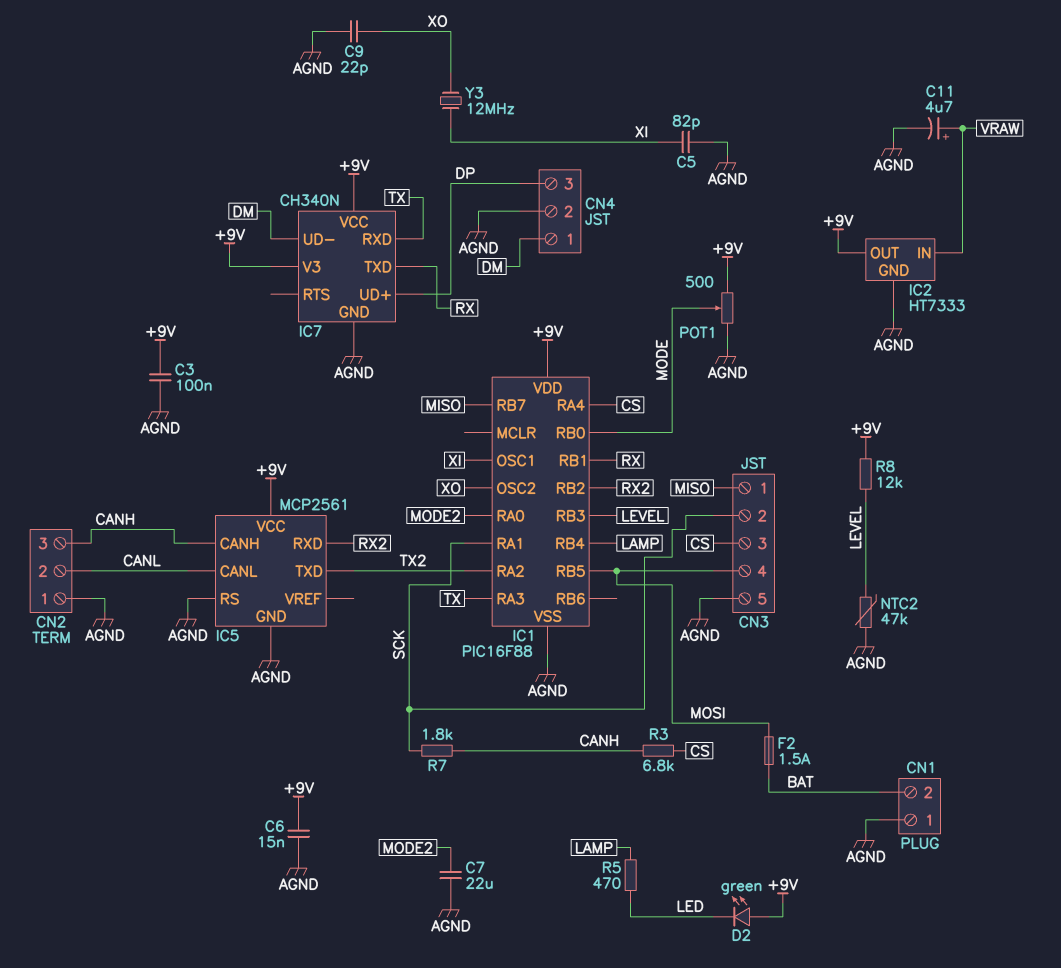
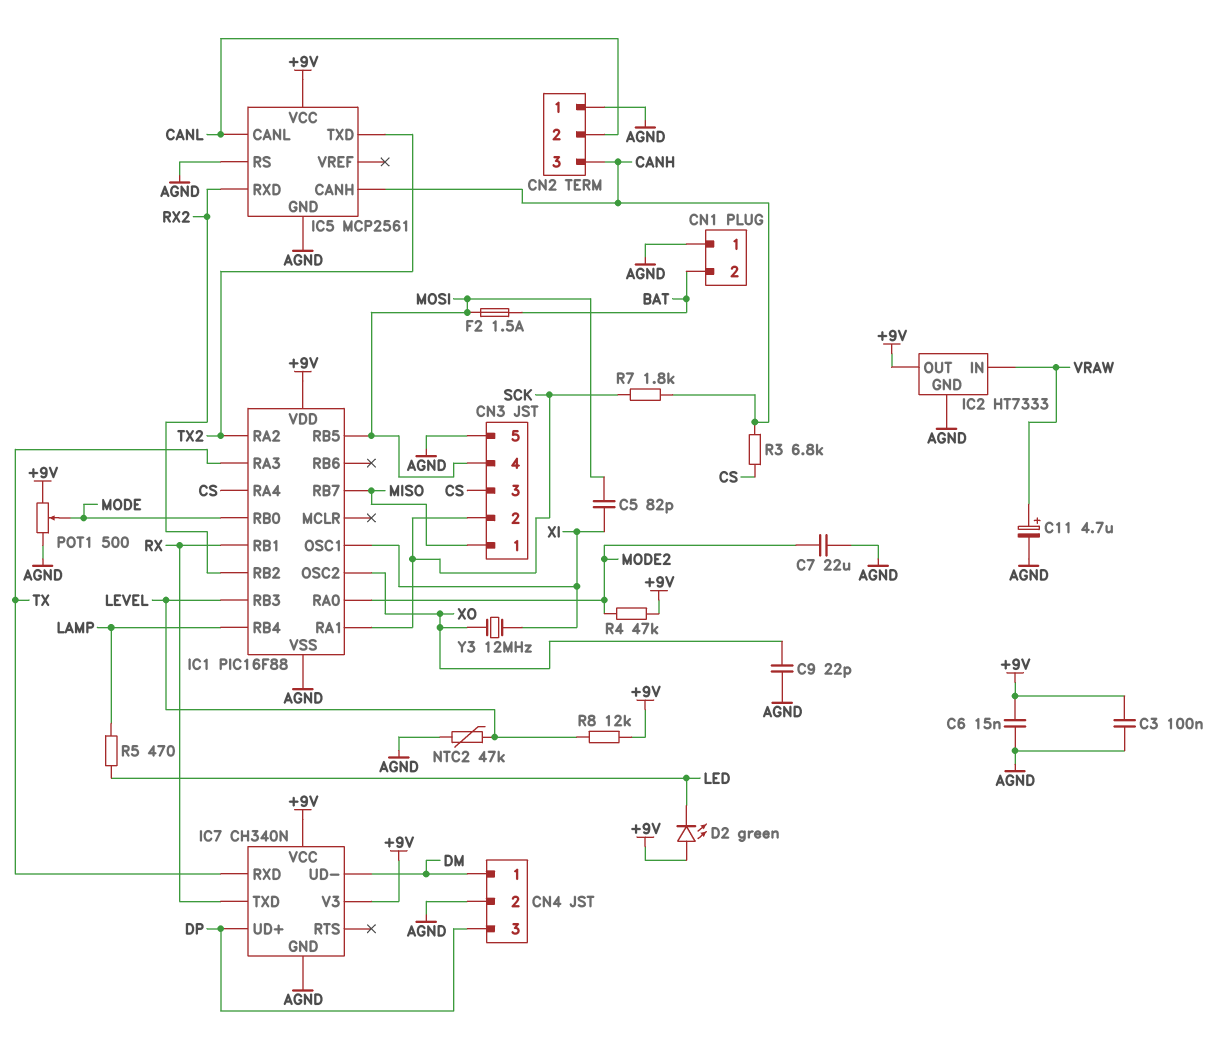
C5: 82pF (AGND, XI) -> 82pF (MOSI, XI)
R4: none -> 47k (+9V, MODE2)

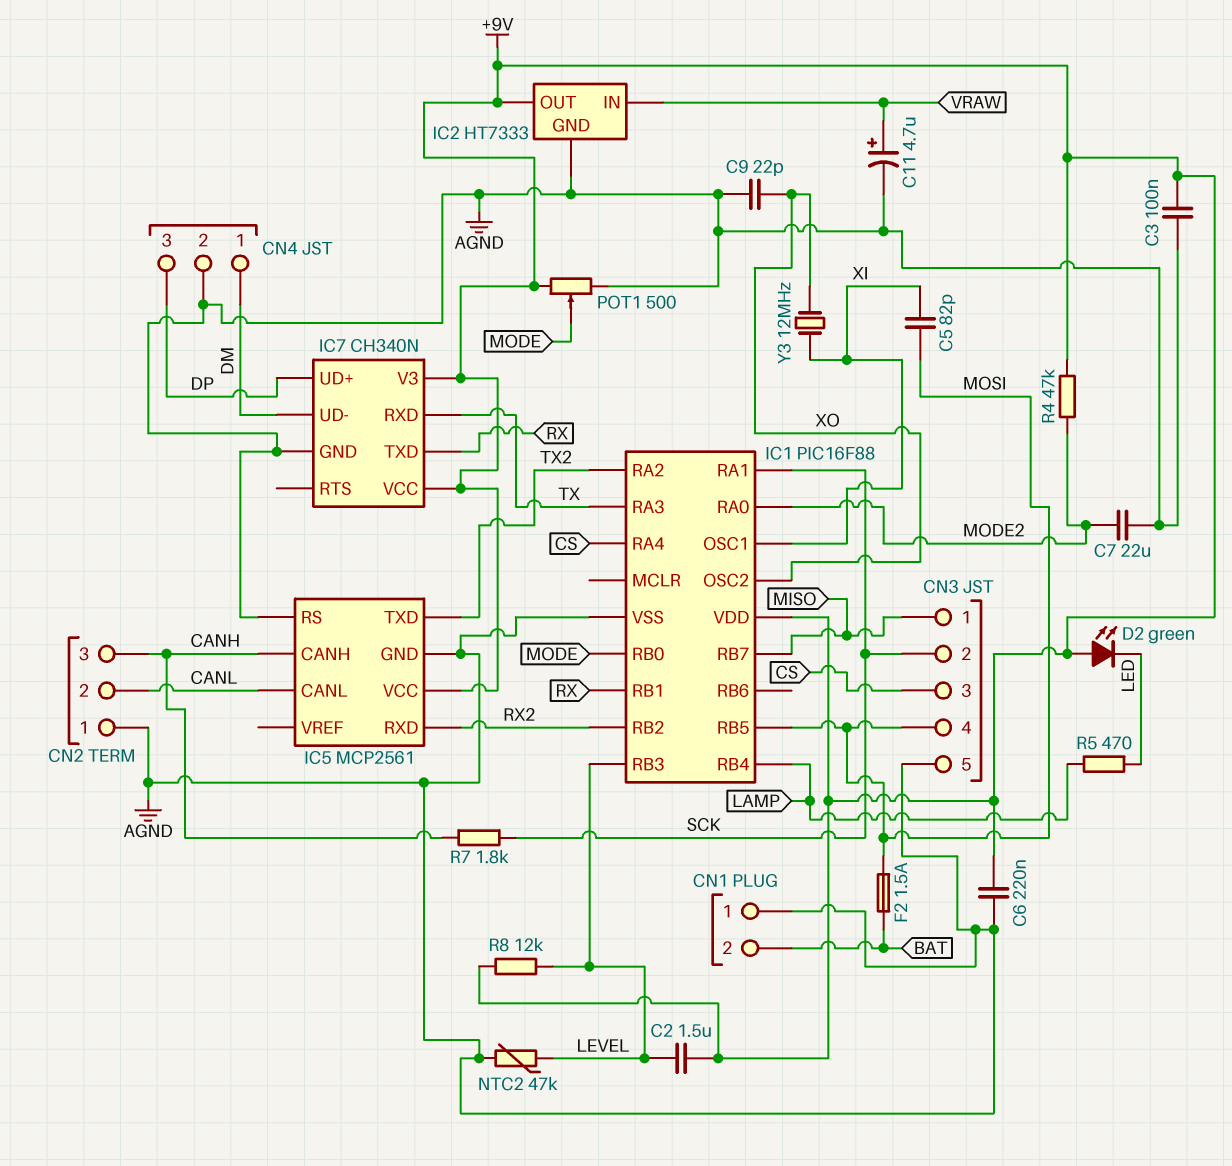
C2: none -> 1.5uF (+9V, LEVEL)
C6: 15nF (+9V, AGND) -> 220nF (+9V, AGND)
R3: 6.8k (CANH, CS) -> none

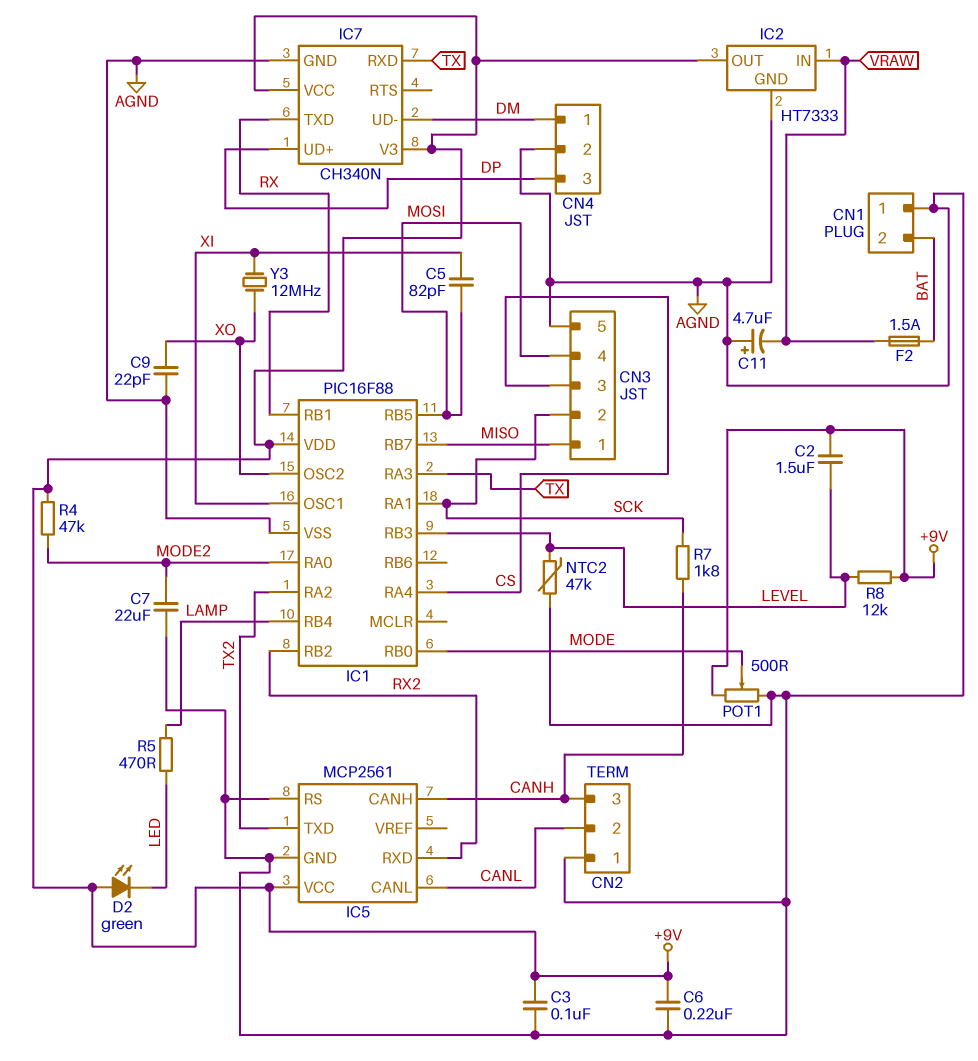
C11: 4.7uF (plus VRAW, minus AGND) -> 4.7uF (plus AGND, minus VRAW)
F2: 1.5A (BAT, MOSI) -> 1.5A (BAT, VRAW)

